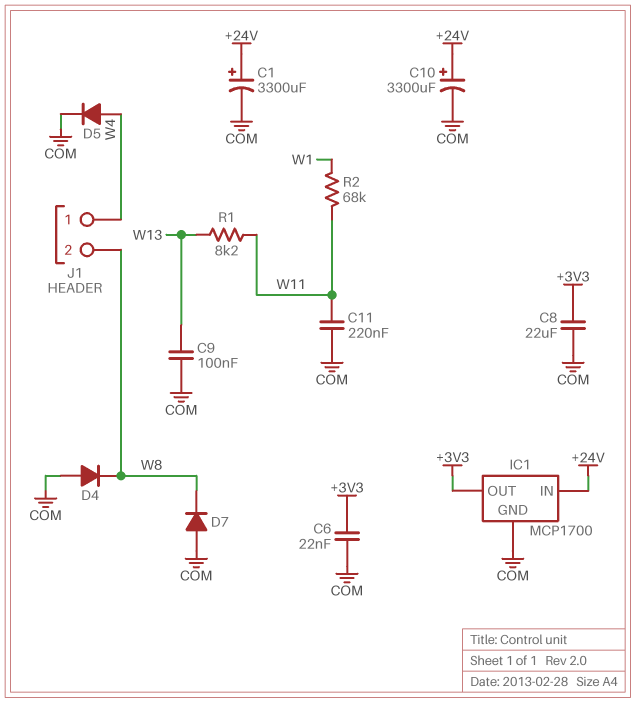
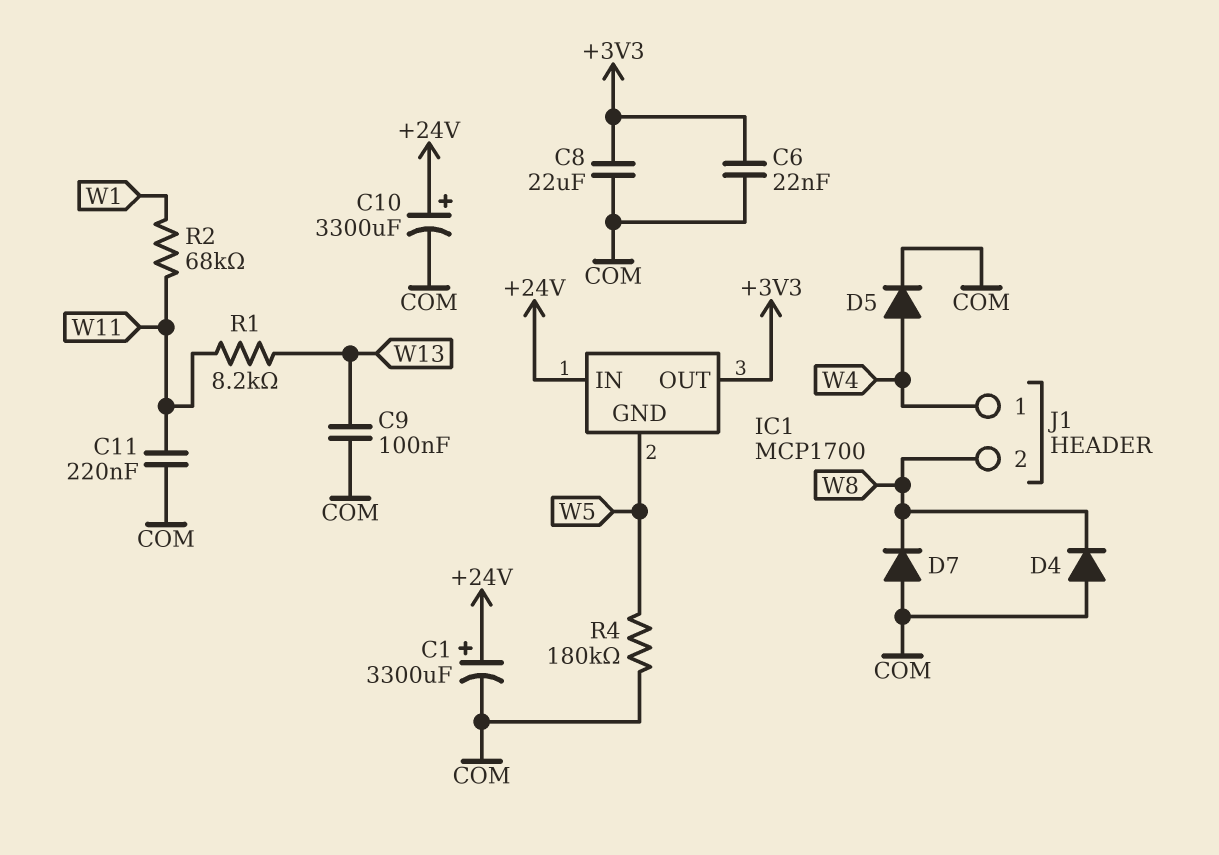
IC1 pin GND: COM -> W5
R4: none -> 180k (COM, W5)

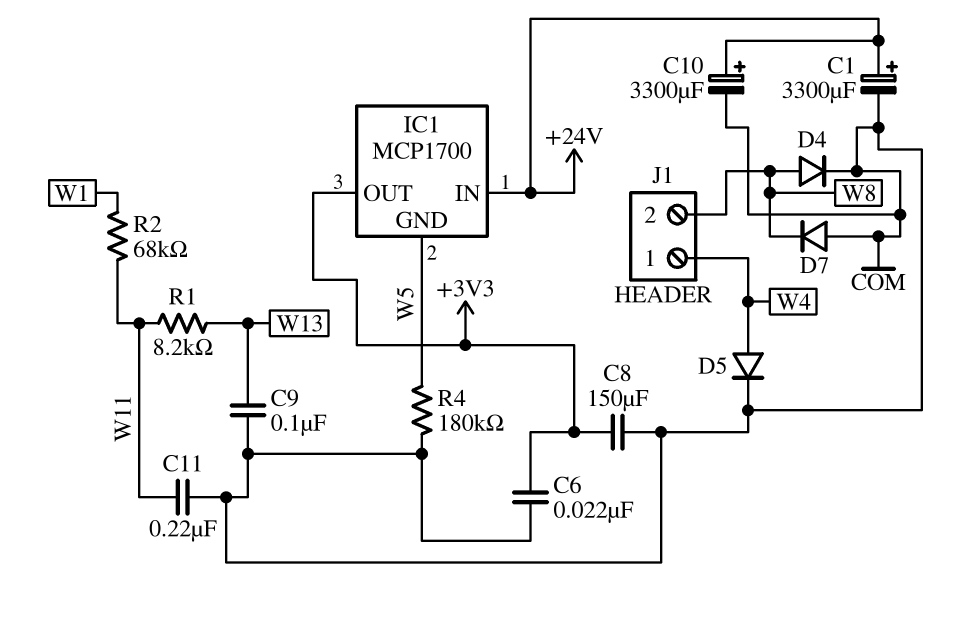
C8: 22uF (+3V3, COM) -> 150uF (+3V3, COM)
D4: diode (A COM, K W8) -> diode (A W8, K COM)

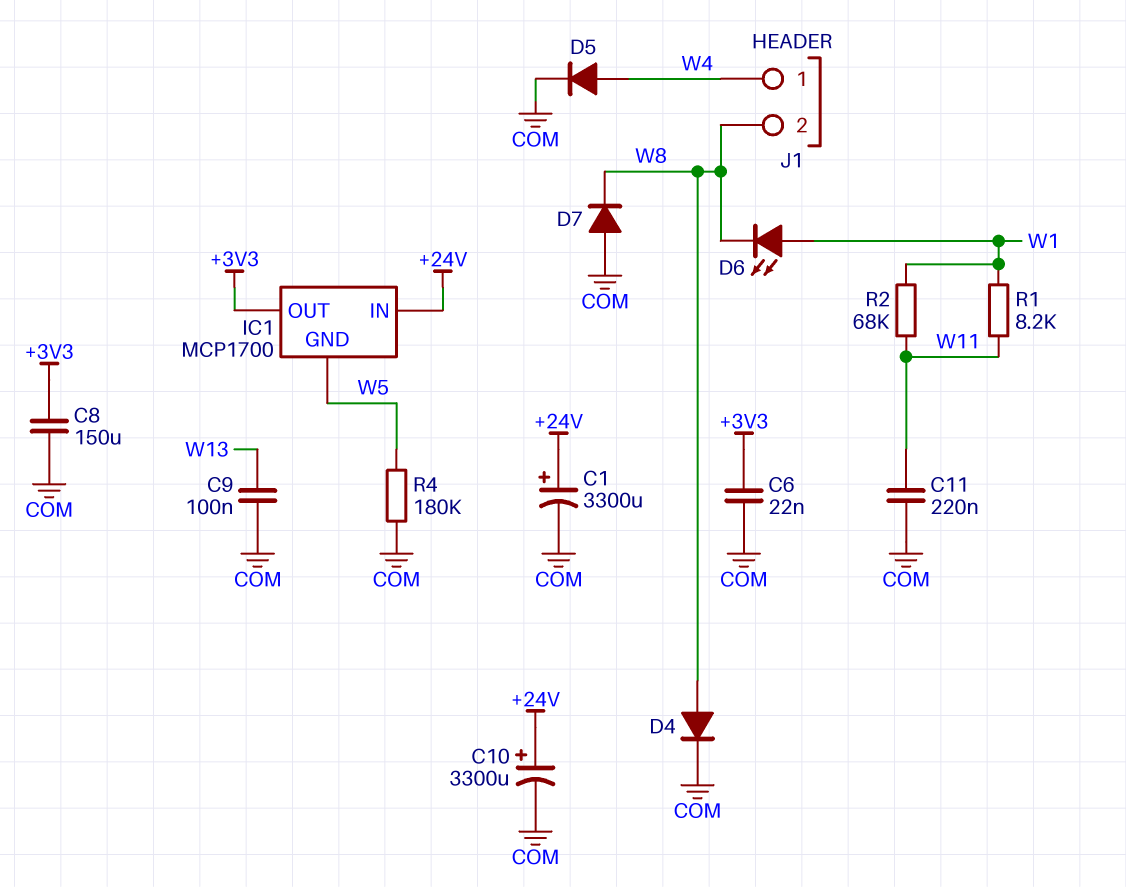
D6: none -> LED (A W1, K W8)
R1: 8.2k (W11, W13) -> 8.2k (W1, W11)

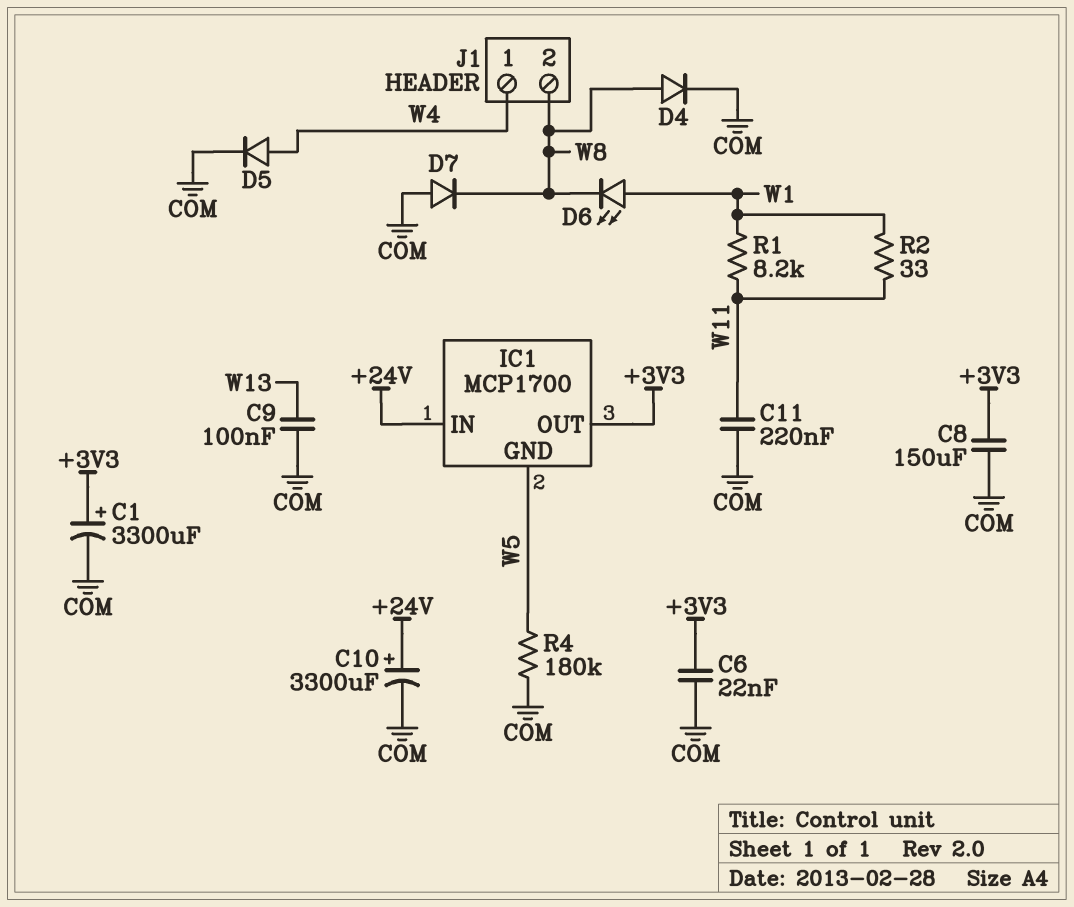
C1: 3300uF (plus +24V, minus COM) -> 3300uF (plus +3V3, minus COM)
R2: 68k (W1, W11) -> 33 (W1, W11)

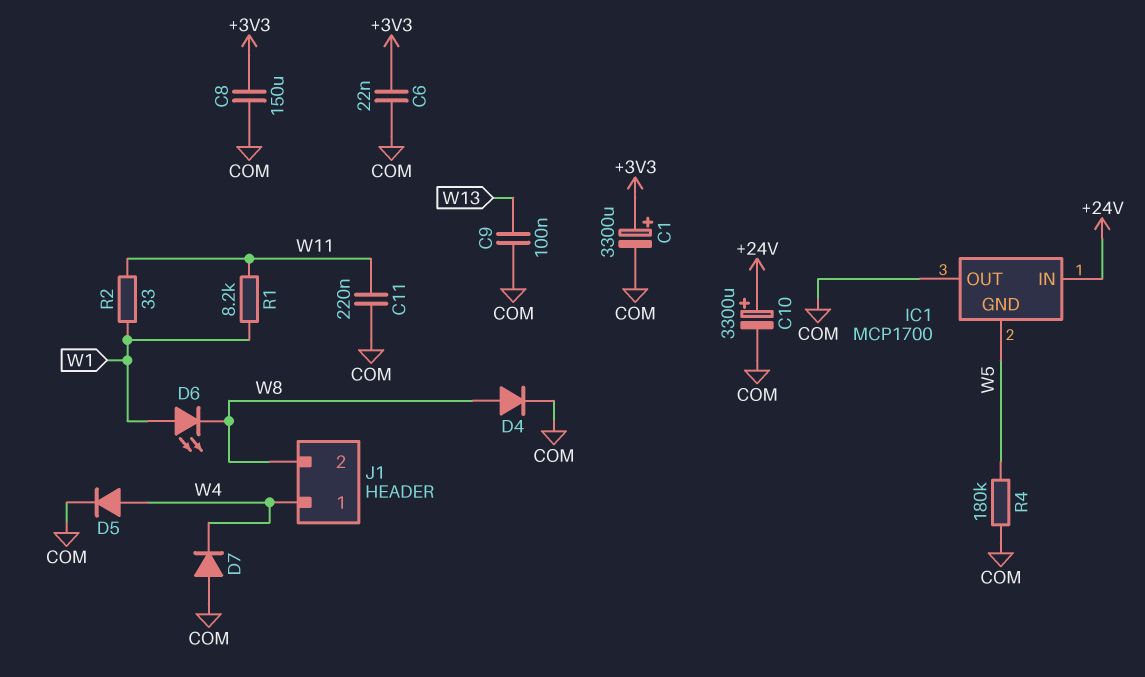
D7: diode (A COM, K W8) -> diode (A COM, K W4)
IC1 pin OUT: +3V3 -> COM

